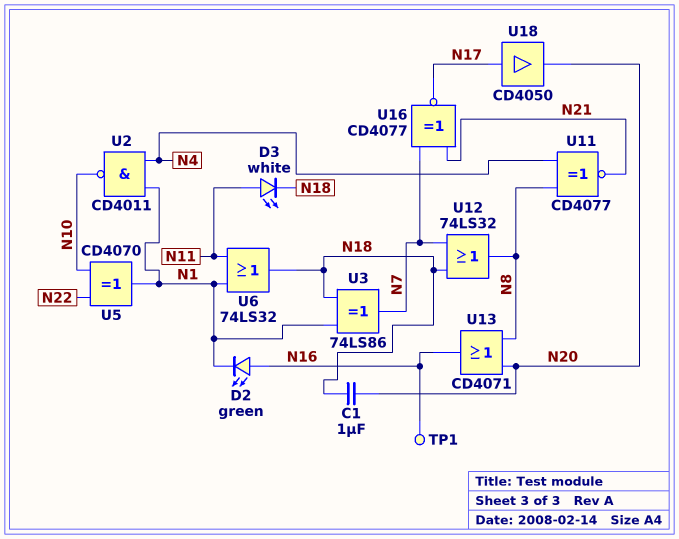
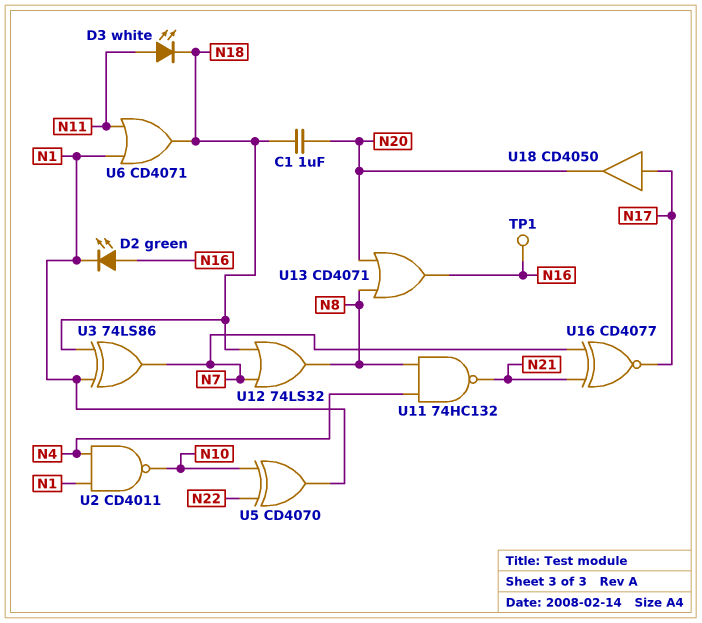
U6: OR 74LS32 (in N1, in N11, out N18) -> OR CD4071 (in N1, in N11, out N18)
U11: XNOR CD4077 (in N4, in N8, out N21) -> NAND 74HC132 (in N4, in N8, out N21)

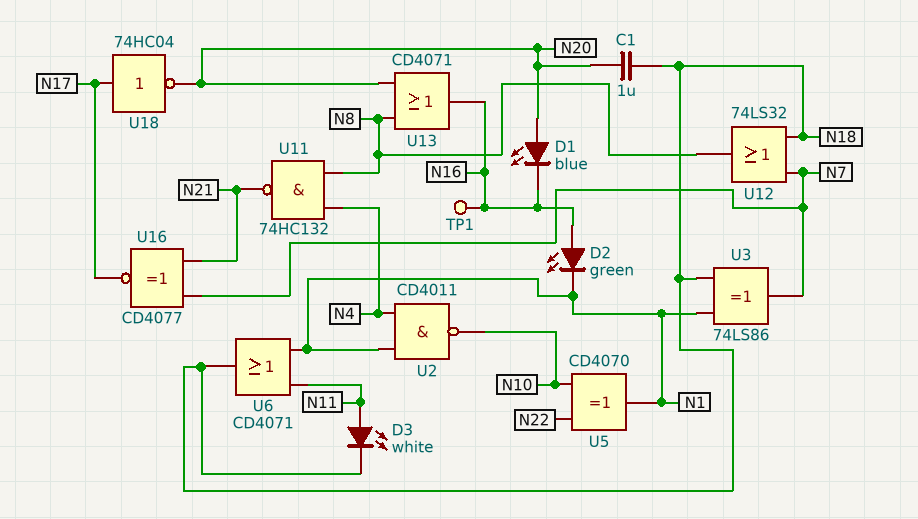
D1: none -> LED blue (A N20, K N16)
U18: buffer CD4050 (in N17, out N20) -> NOT 74HC04 (in N17, out N20)

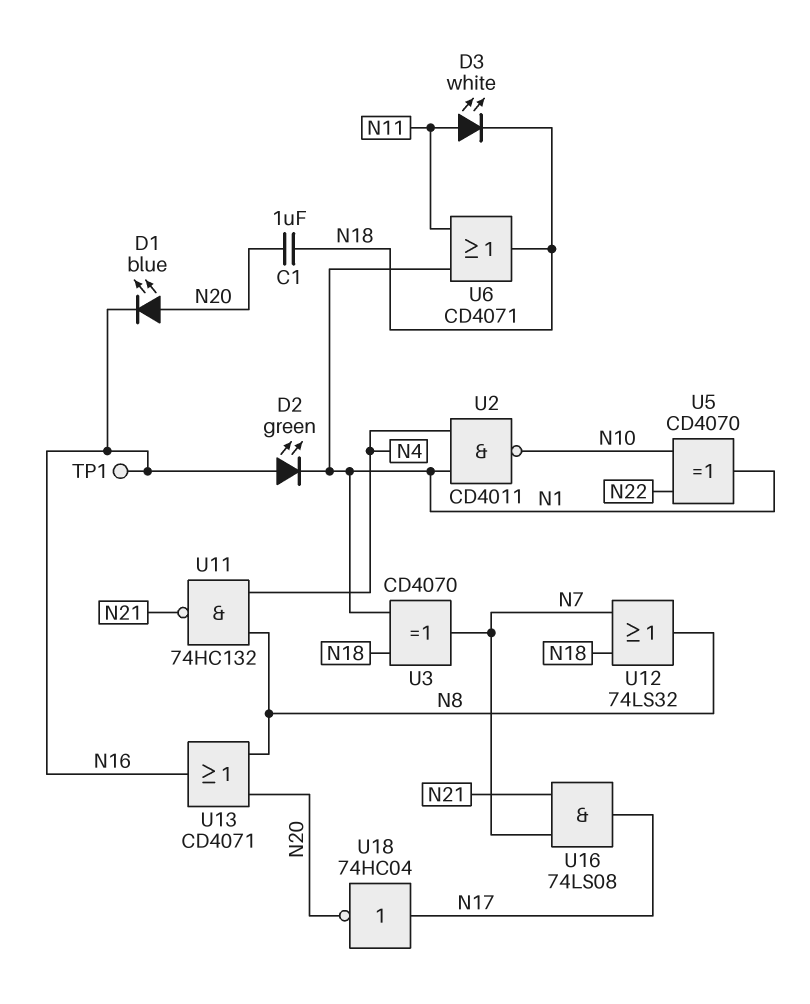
U3: XOR 74LS86 (in N1, in N18, out N7) -> XOR CD4070 (in N1, in N18, out N7)
U16: XNOR CD4077 (in N7, in N21, out N17) -> AND 74LS08 (in N7, in N21, out N17)

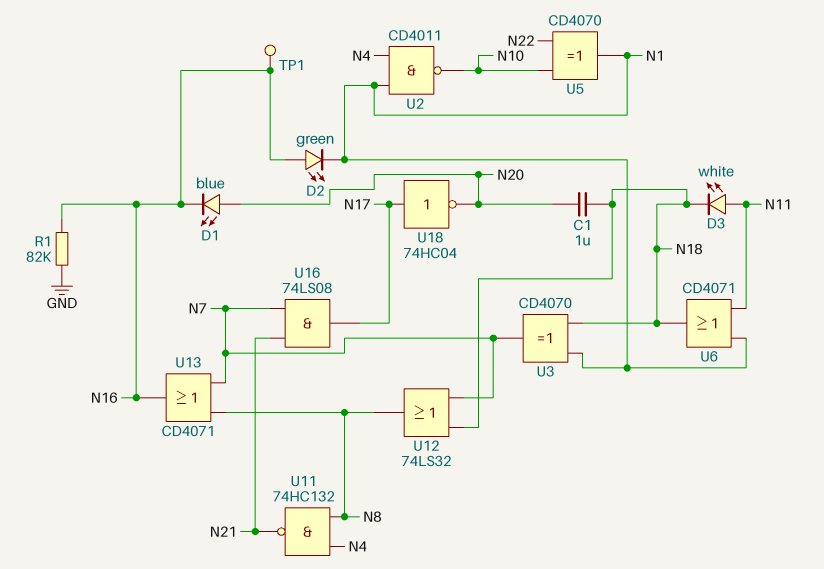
R1: none -> 82k (GND, N16)
U13: OR CD4071 (in N8, in N20, out N16) -> OR CD4071 (in N7, in N8, out N16)

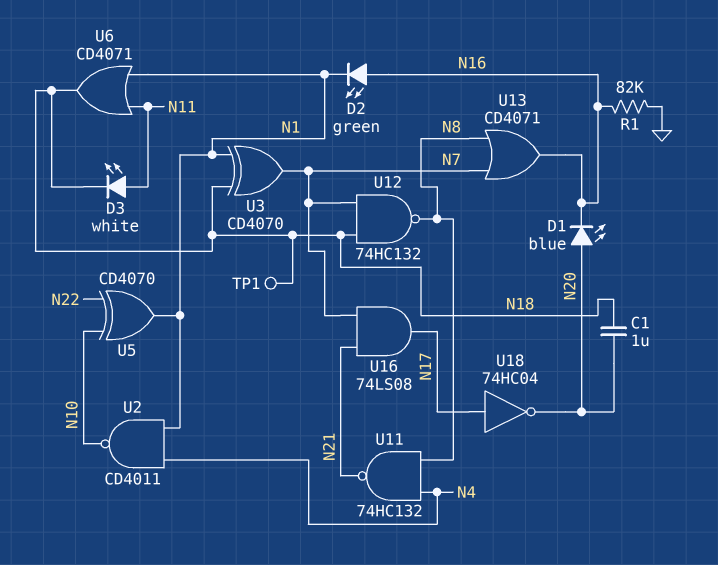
TP1: test point (N16) -> test point (N18)
U12: OR 74LS32 (in N7, in N18, out N8) -> NAND 74HC132 (in N7, in N18, out N8)

